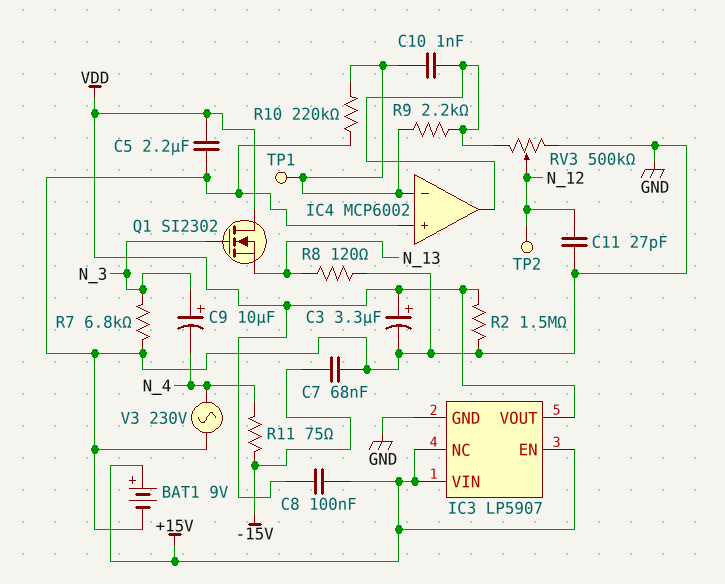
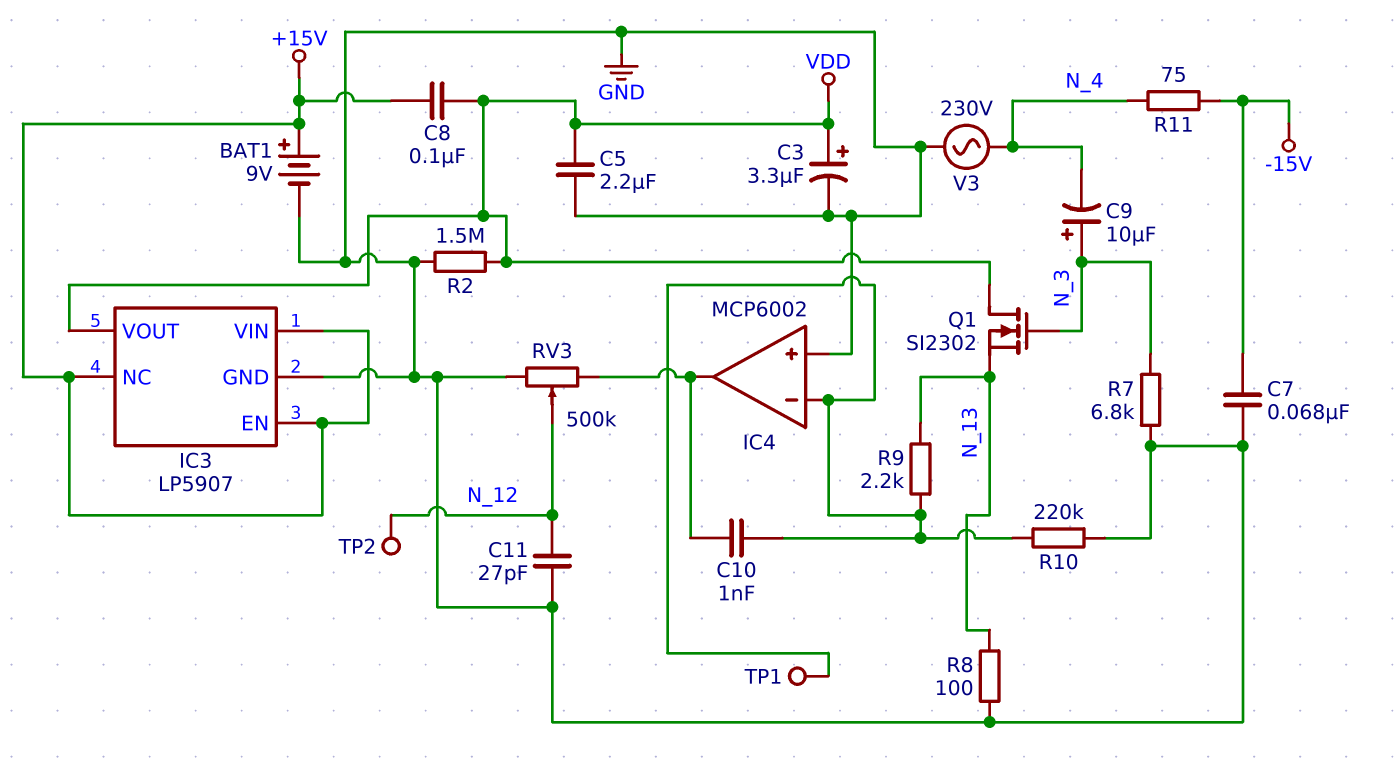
R8: 120 (GND, N_13) -> 100 (GND, N_13)
R9: 2.2k (IC4/in-, IC4/out) -> 2.2k (IC4/in-, N_13)

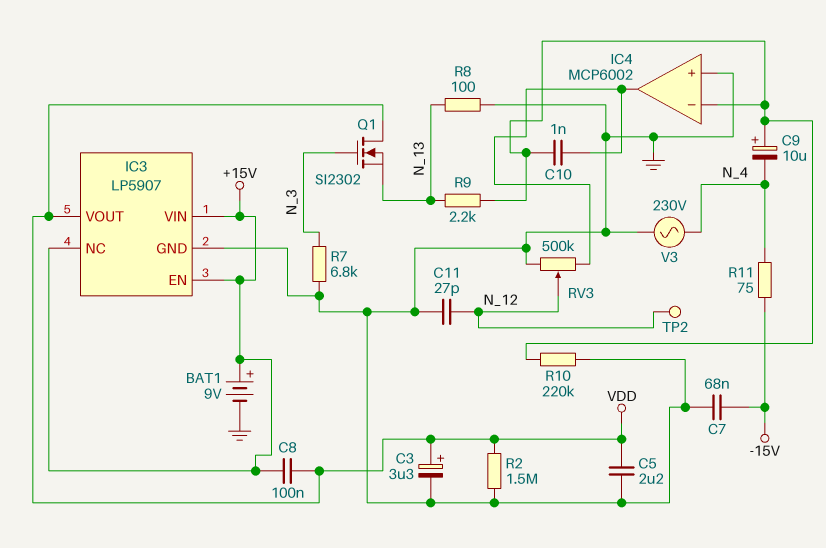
C9: 10uF (plus N_3, minus N_4) -> 10uF (plus IC4/in-, minus N_4)
TP1: test point (IC4/in-) -> none

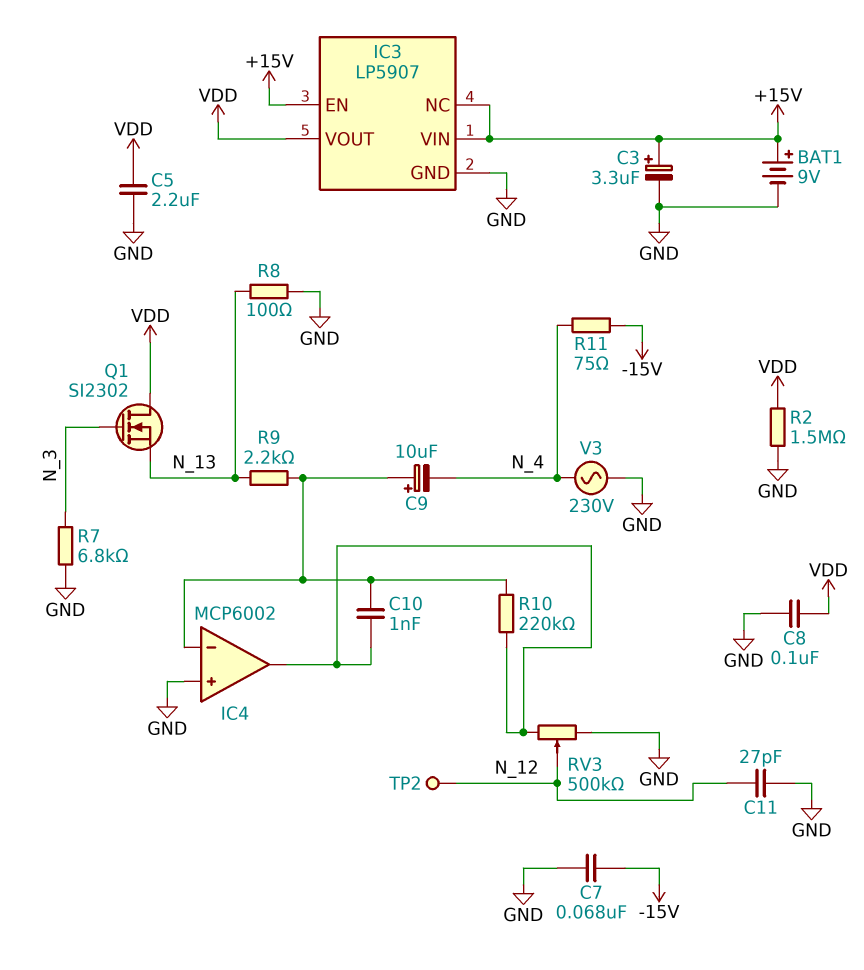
C3: 3.3uF (plus VDD, minus GND) -> 3.3uF (plus +15V, minus GND)
C8: 100nF (+15V, VDD) -> 100nF (GND, VDD)
R10: 220k (GND, IC4/in-) -> 220k (IC4/in-, IC4/out)

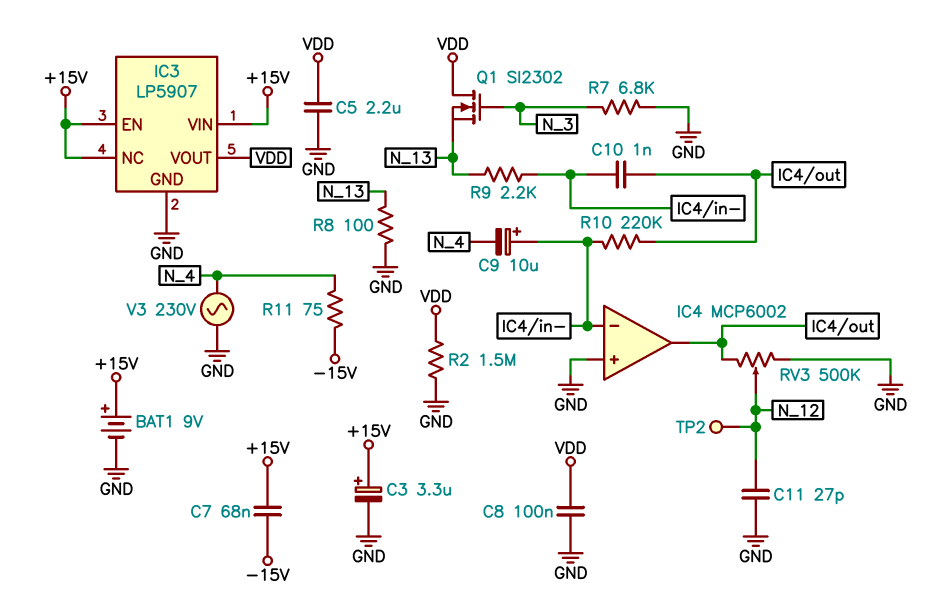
C7: 68nF (-15V, GND) -> 68nF (+15V, -15V)

